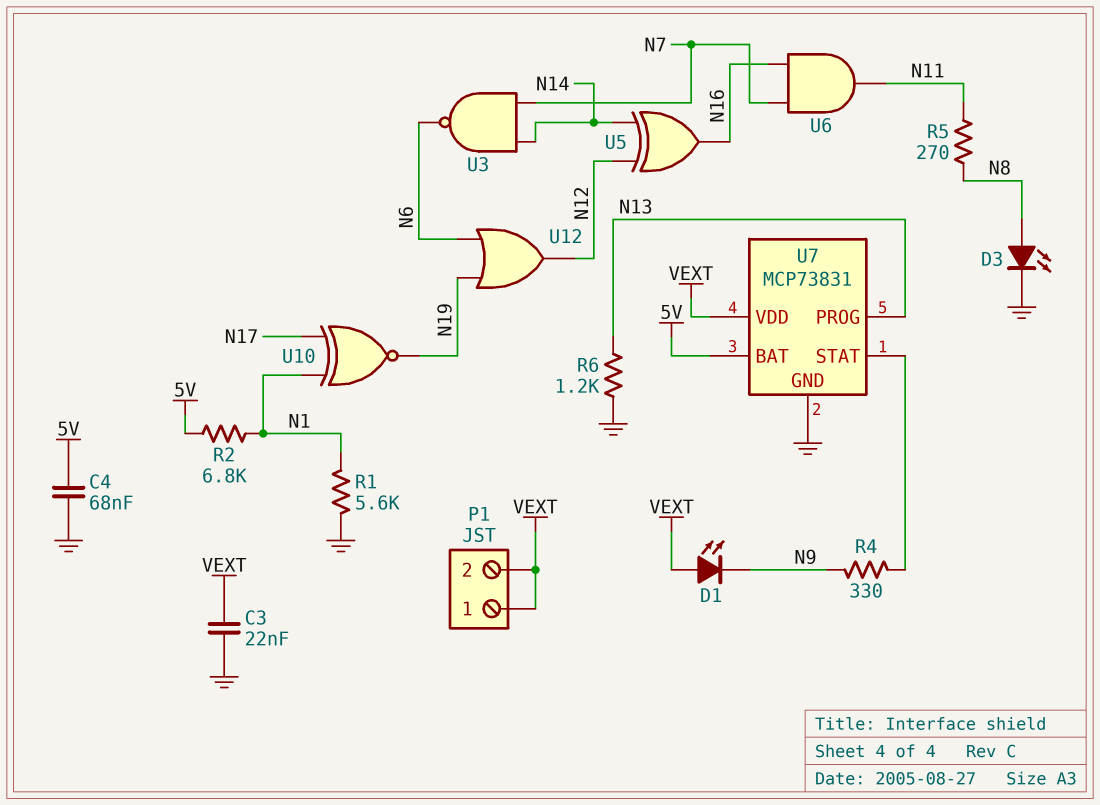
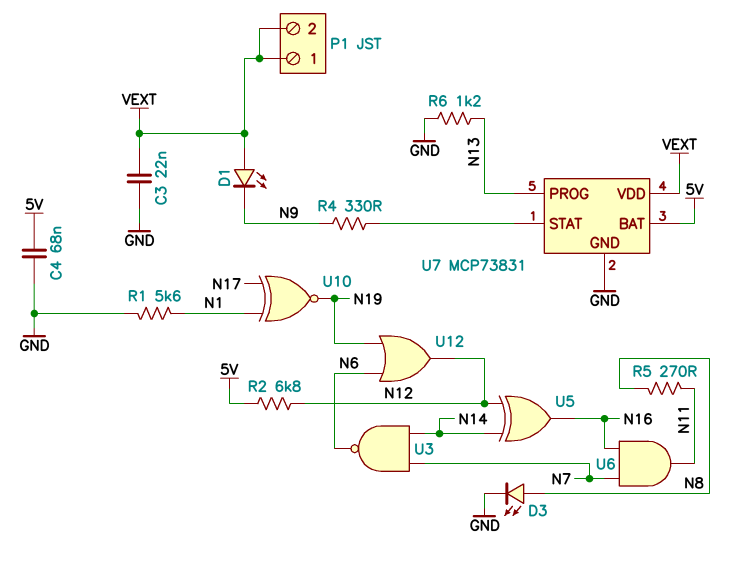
R2: 6.8k (5V, N1) -> 6.8k (5V, N12)

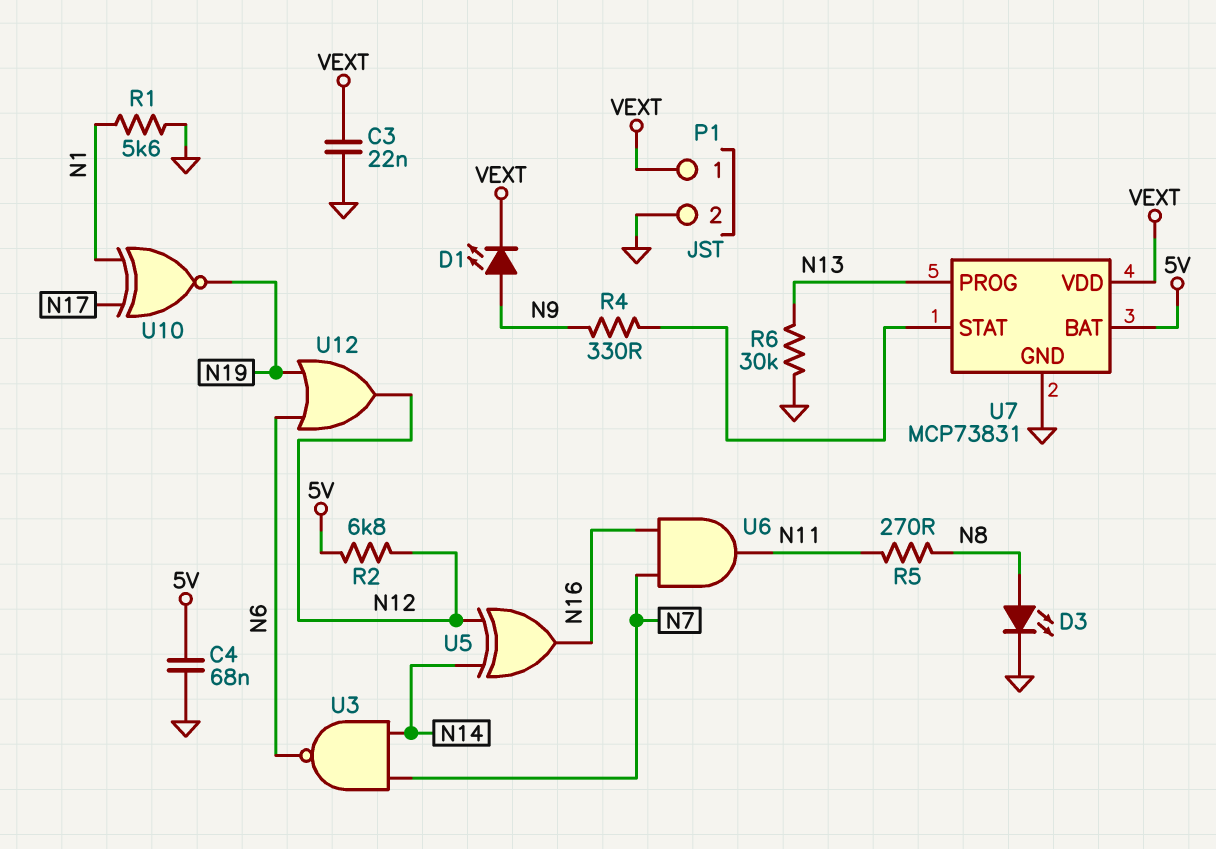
D1: LED (A VEXT, K N9) -> LED (A N9, K VEXT)
P1 pin 2: VEXT -> GND
R6: 1.2k (GND, N13) -> 30k (GND, N13)

